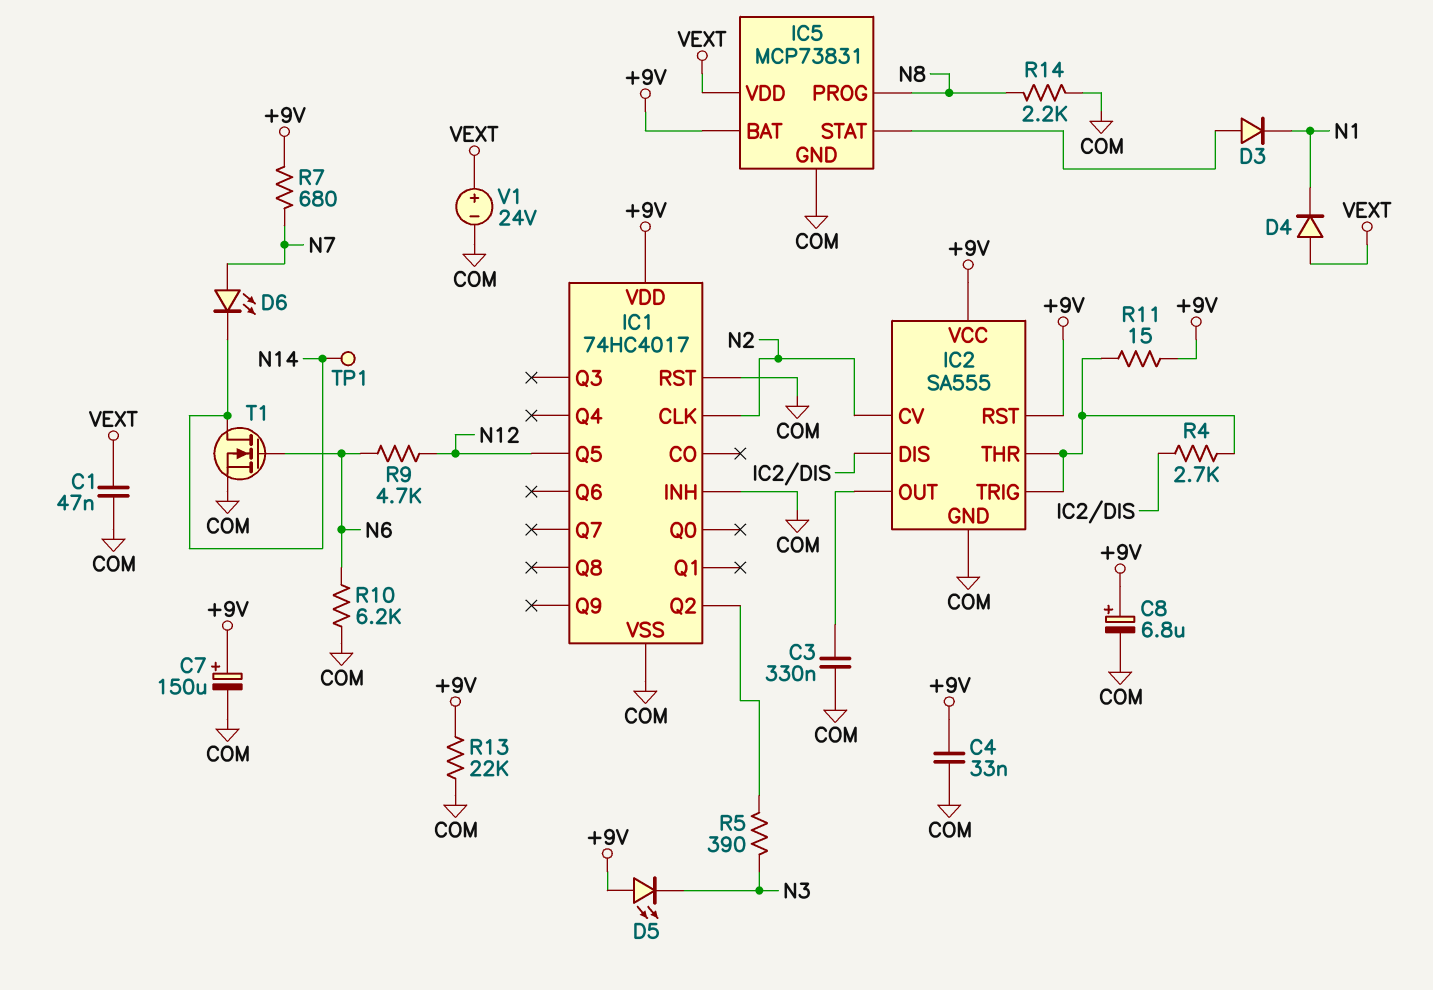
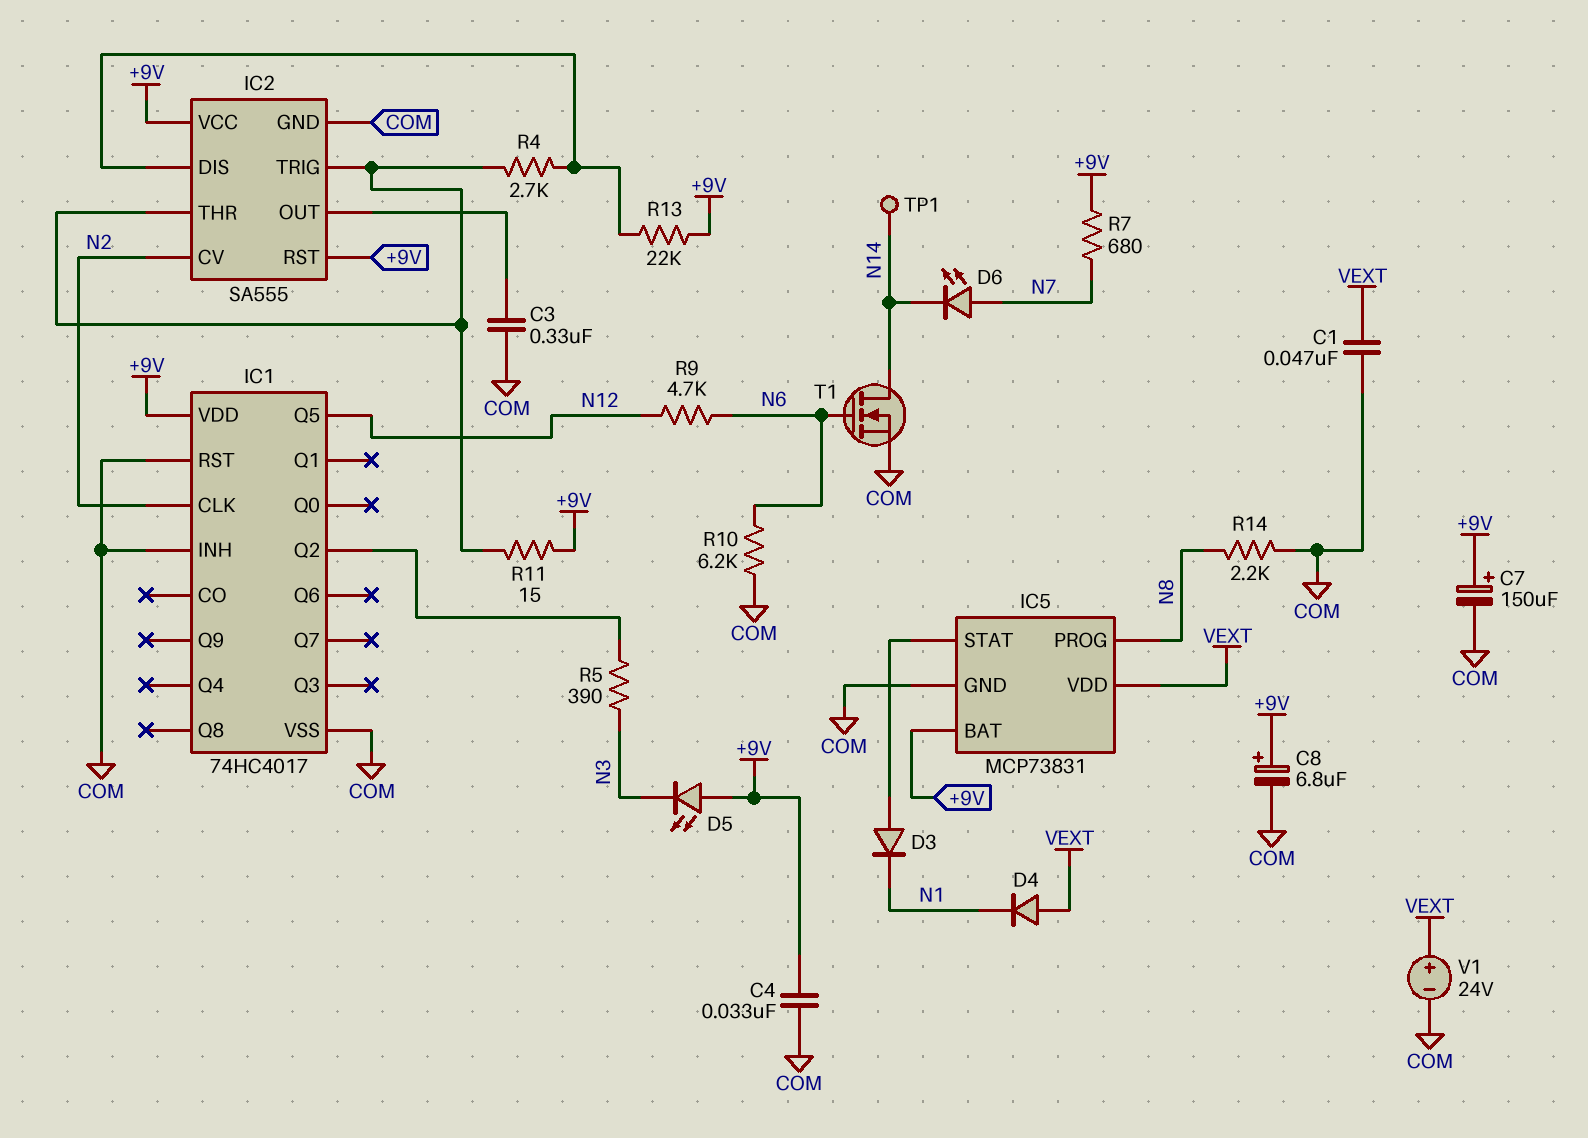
R13: 22k (+9V, COM) -> 22k (+9V, IC2/DIS)

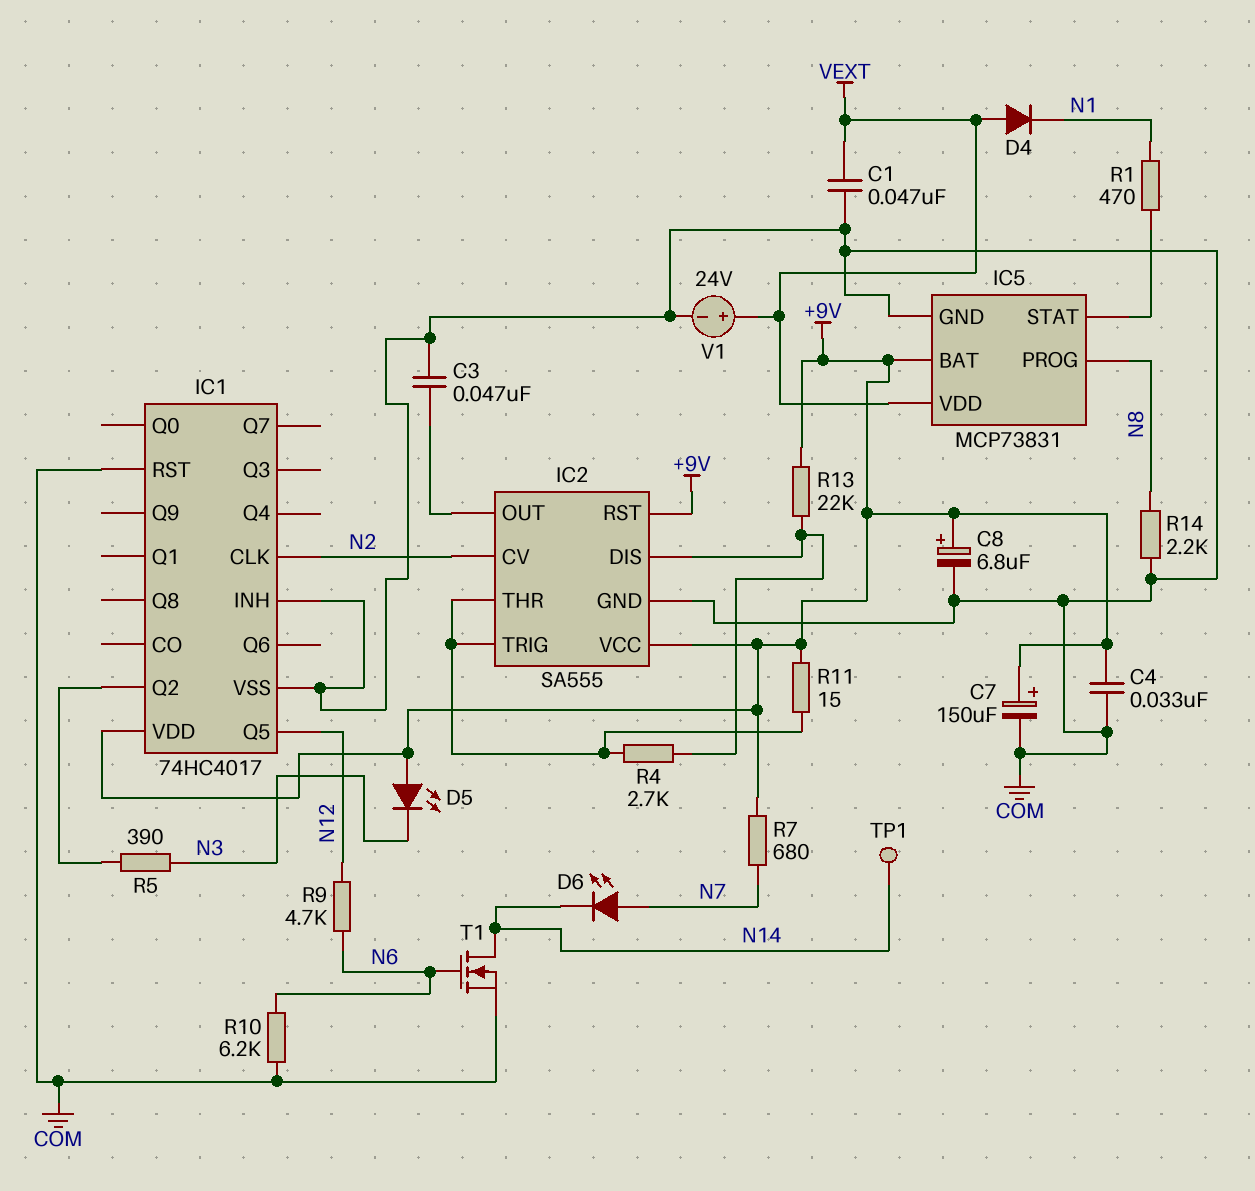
C3: 330nF (COM, IC2/OUT) -> 47nF (COM, IC2/OUT)
D3: diode (A IC5/STAT, K N1) -> none
R1: none -> 470 (IC5/STAT, N1)

